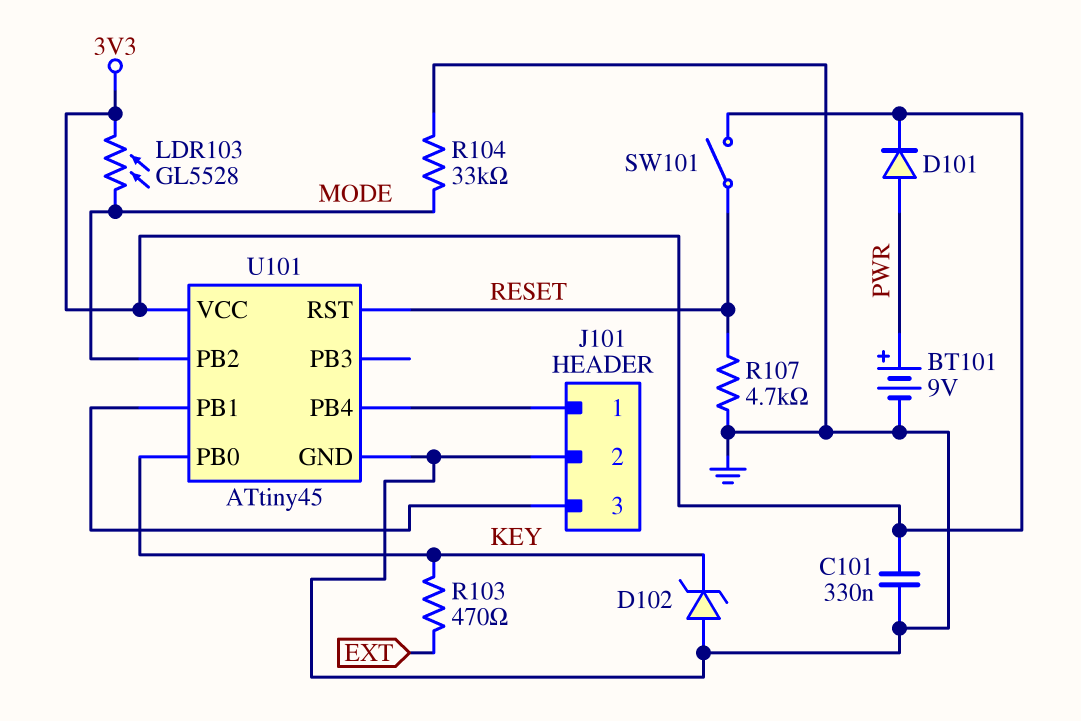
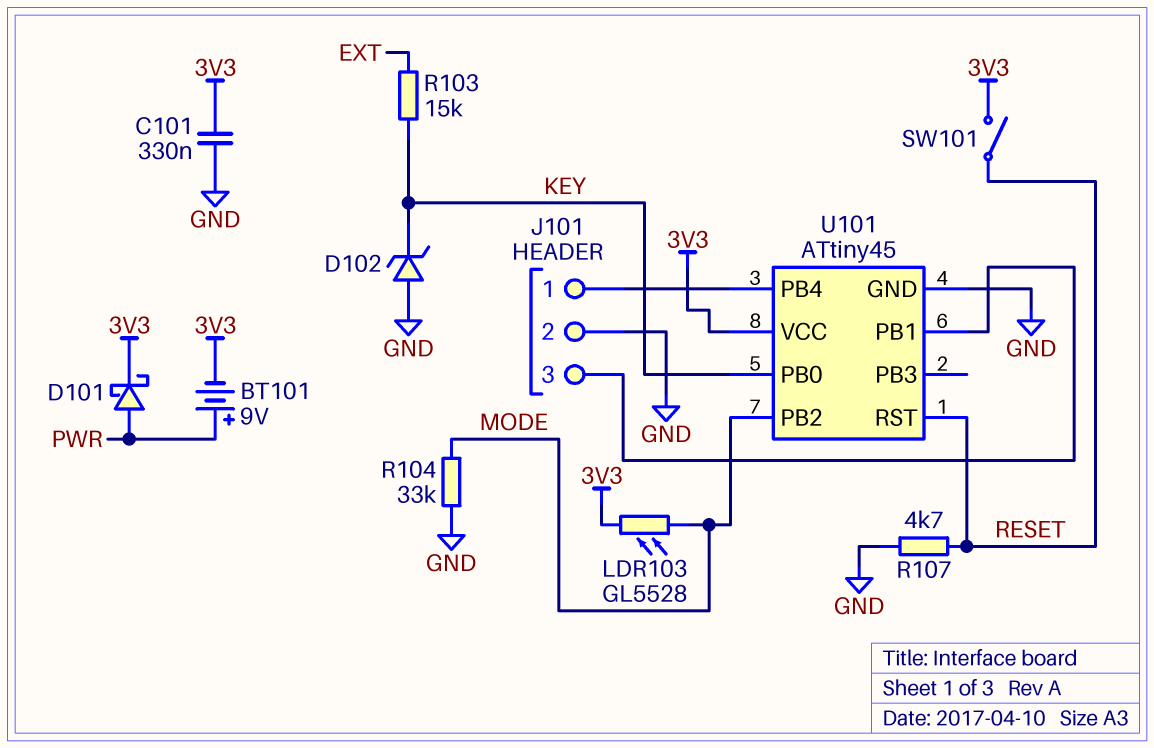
BT101: 9V (plus PWR, minus GND) -> 9V (plus PWR, minus 3V3)
D101: diode (A PWR, K 3V3) -> schottky (A PWR, K 3V3)
R103: 470 (EXT, KEY) -> 15k (EXT, KEY)

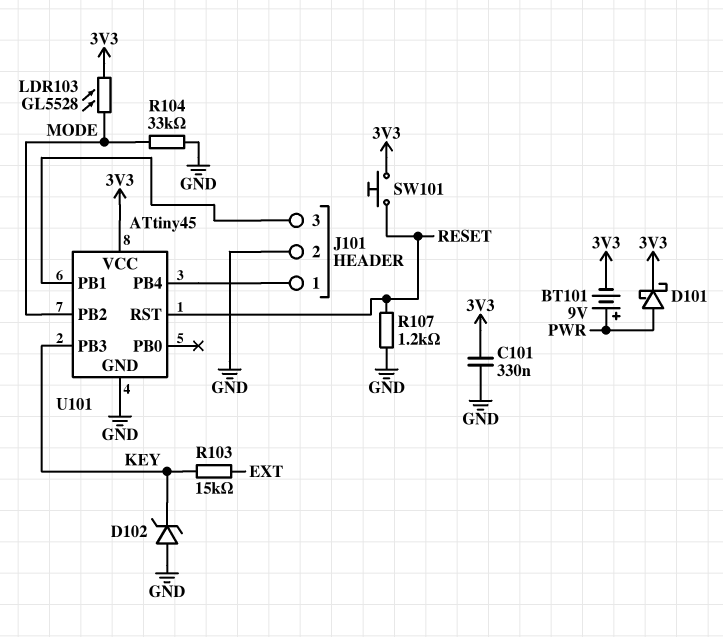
R107: 4.7k (GND, RESET) -> 1.2k (GND, RESET)
SW101: switch (3V3, RESET) -> button (3V3, RESET)
U101 pin PB0: KEY -> none
U101 pin PB3: none -> KEY

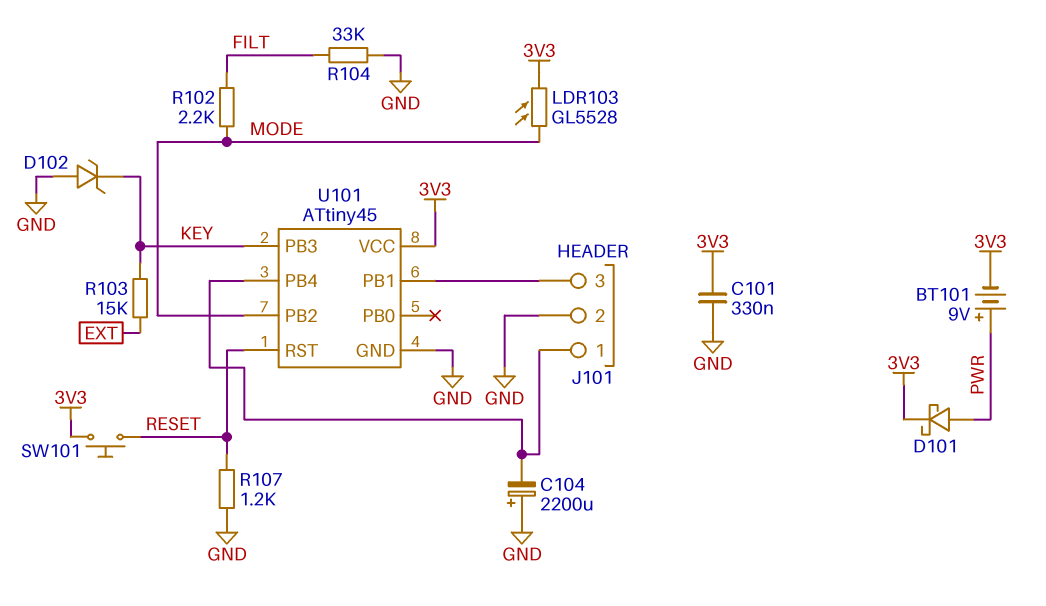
C104: none -> 2200uF (plus GND, minus J101/1)
R102: none -> 2.2k (FILT, MODE)
R104: 33k (GND, MODE) -> 33k (FILT, GND)

